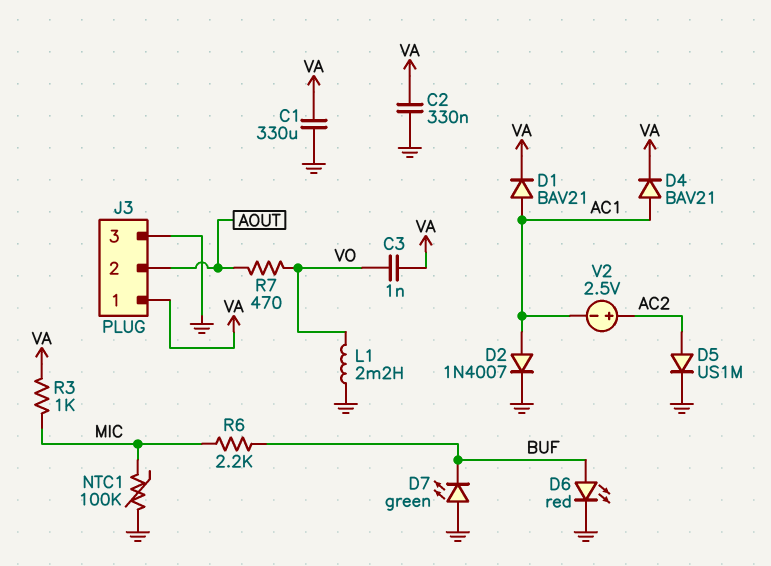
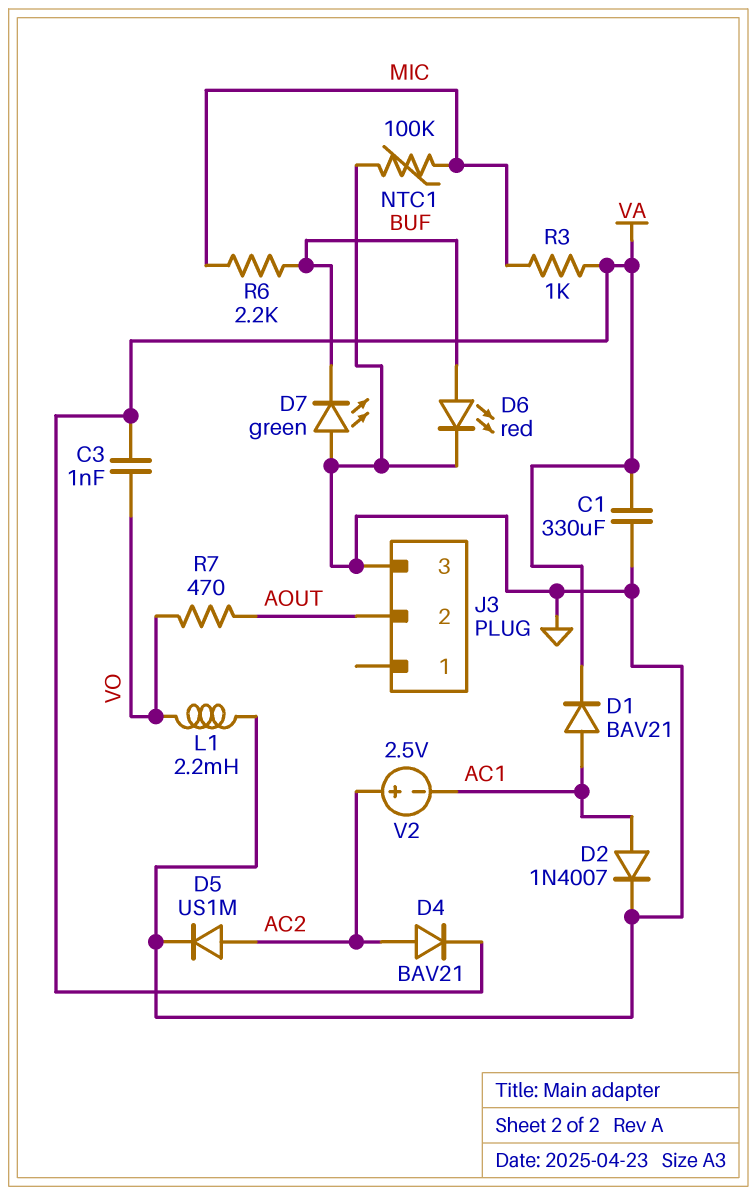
C2: 330nF (GND, VA) -> none
D4: diode BAV21 (A AC1, K VA) -> diode BAV21 (A AC2, K VA)
J3 pin 1: VA -> none

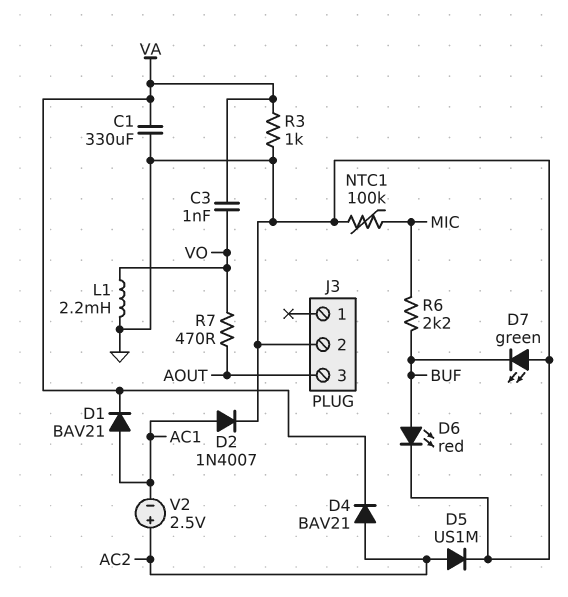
J3 pin 2: AOUT -> GND
J3 pin 3: GND -> AOUT
R3: 1k (MIC, VA) -> 1k (GND, VA)

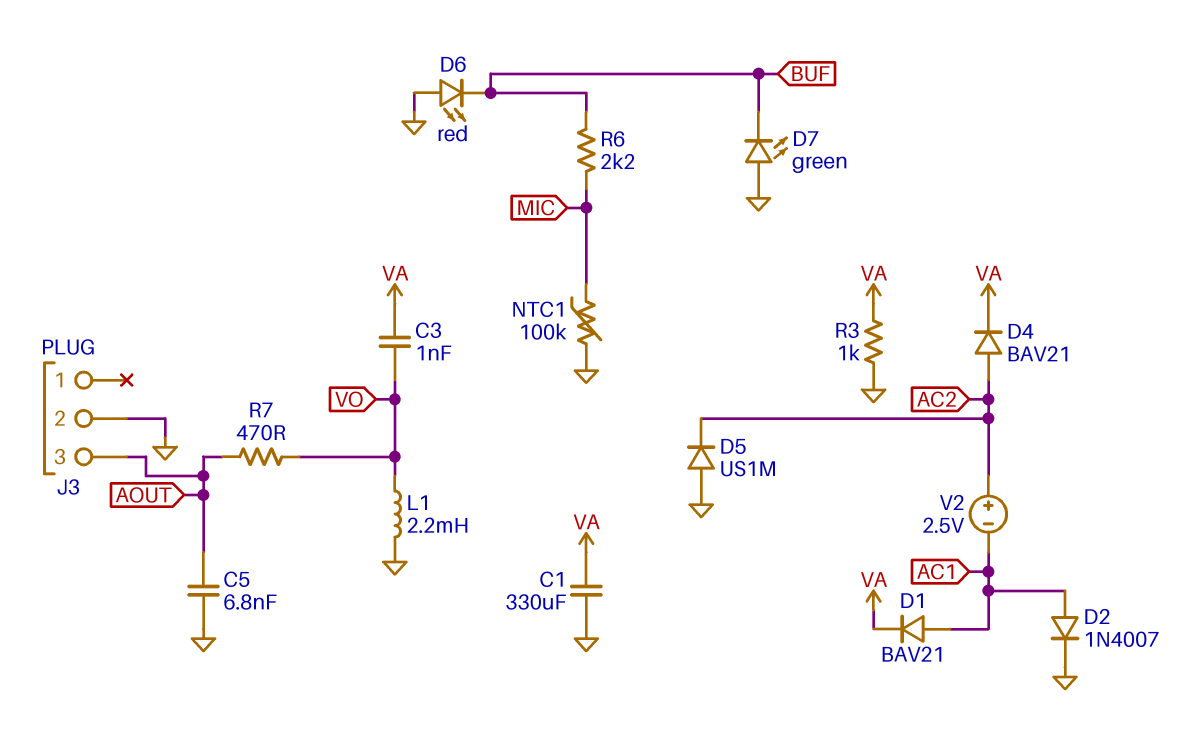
C5: none -> 6.8nF (AOUT, GND)
D5: diode US1M (A AC2, K GND) -> diode US1M (A GND, K AC2)
D6: LED red (A BUF, K GND) -> LED red (A GND, K BUF)

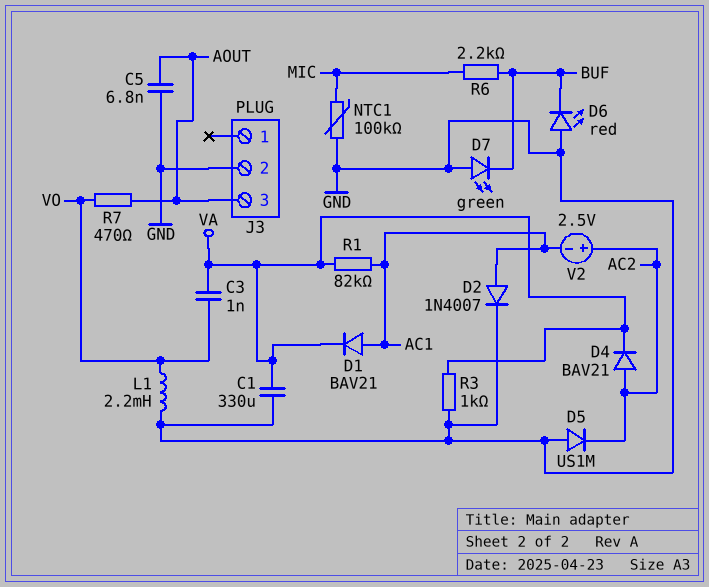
R1: none -> 82k (AC1, VA)

